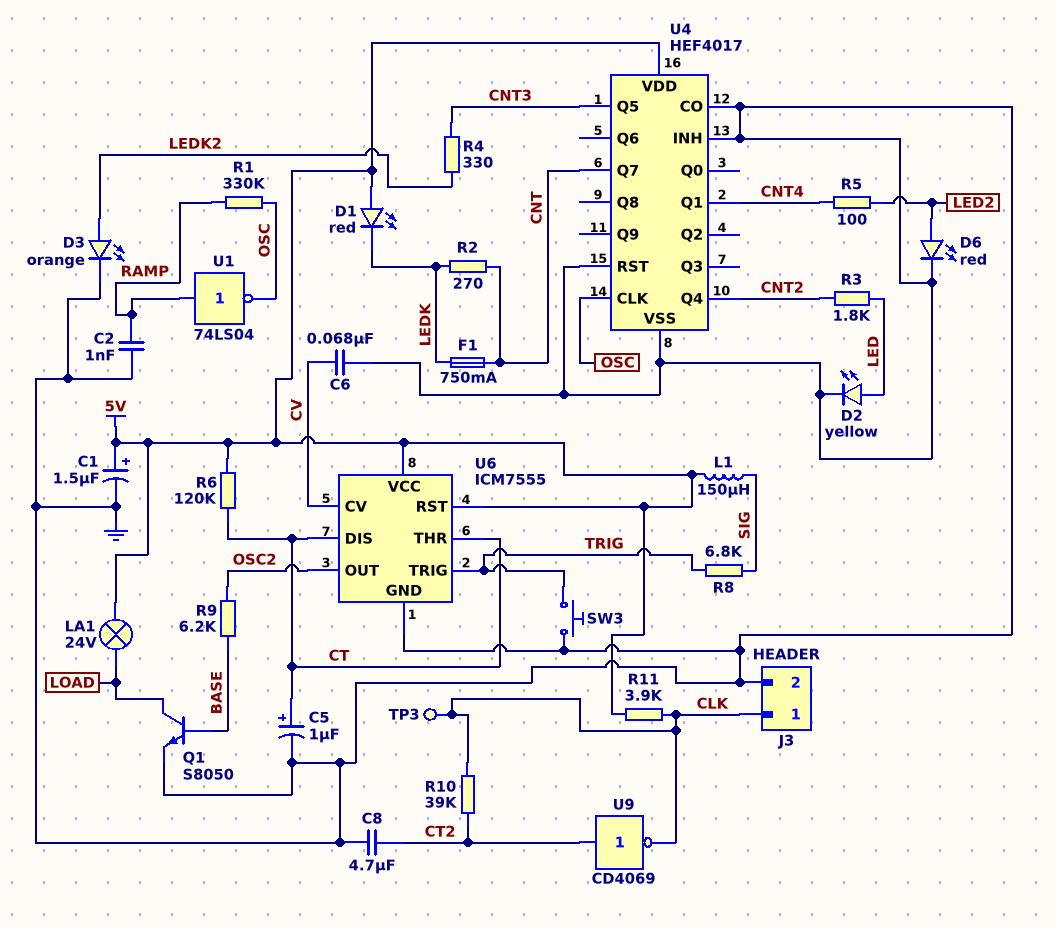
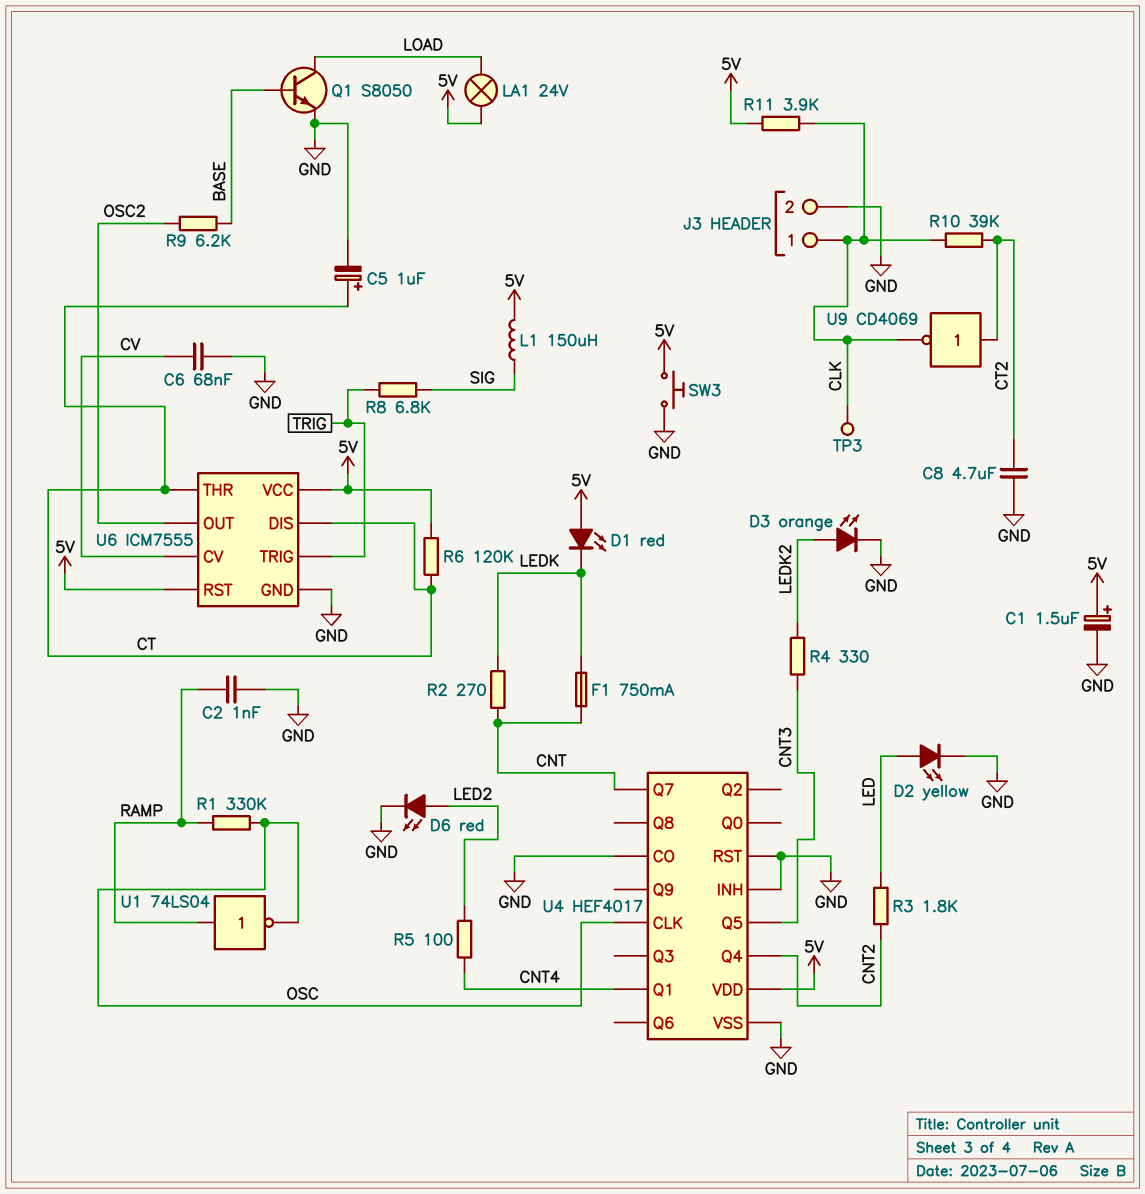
SW3: button (GND, TRIG) -> button (5V, GND)

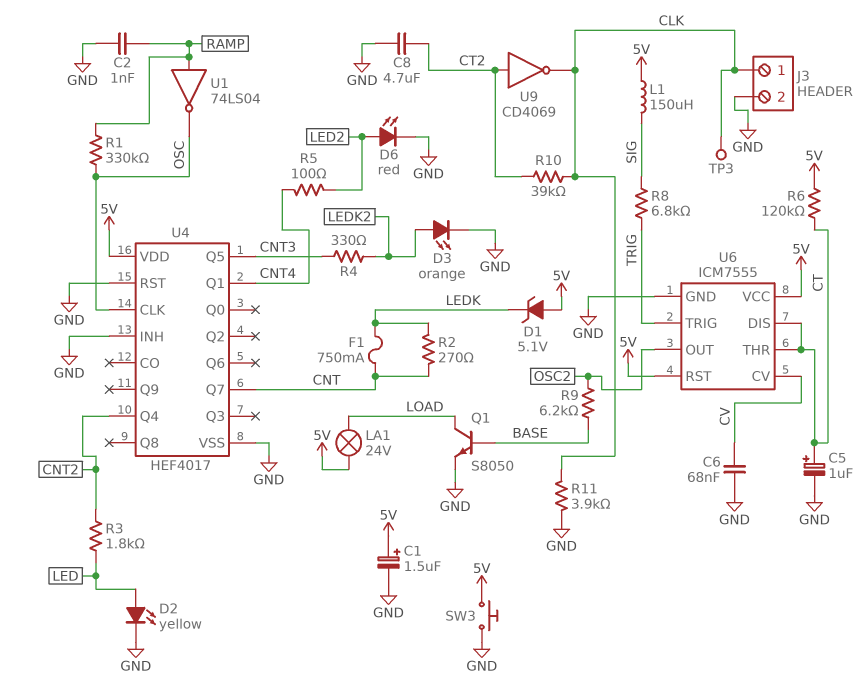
D1: LED red (A 5V, K LEDK) -> zener 5.1V (A 5V, K LEDK)
R11: 3.9k (5V, CLK) -> 3.9k (CLK, GND)
U4 pin CO: GND -> none

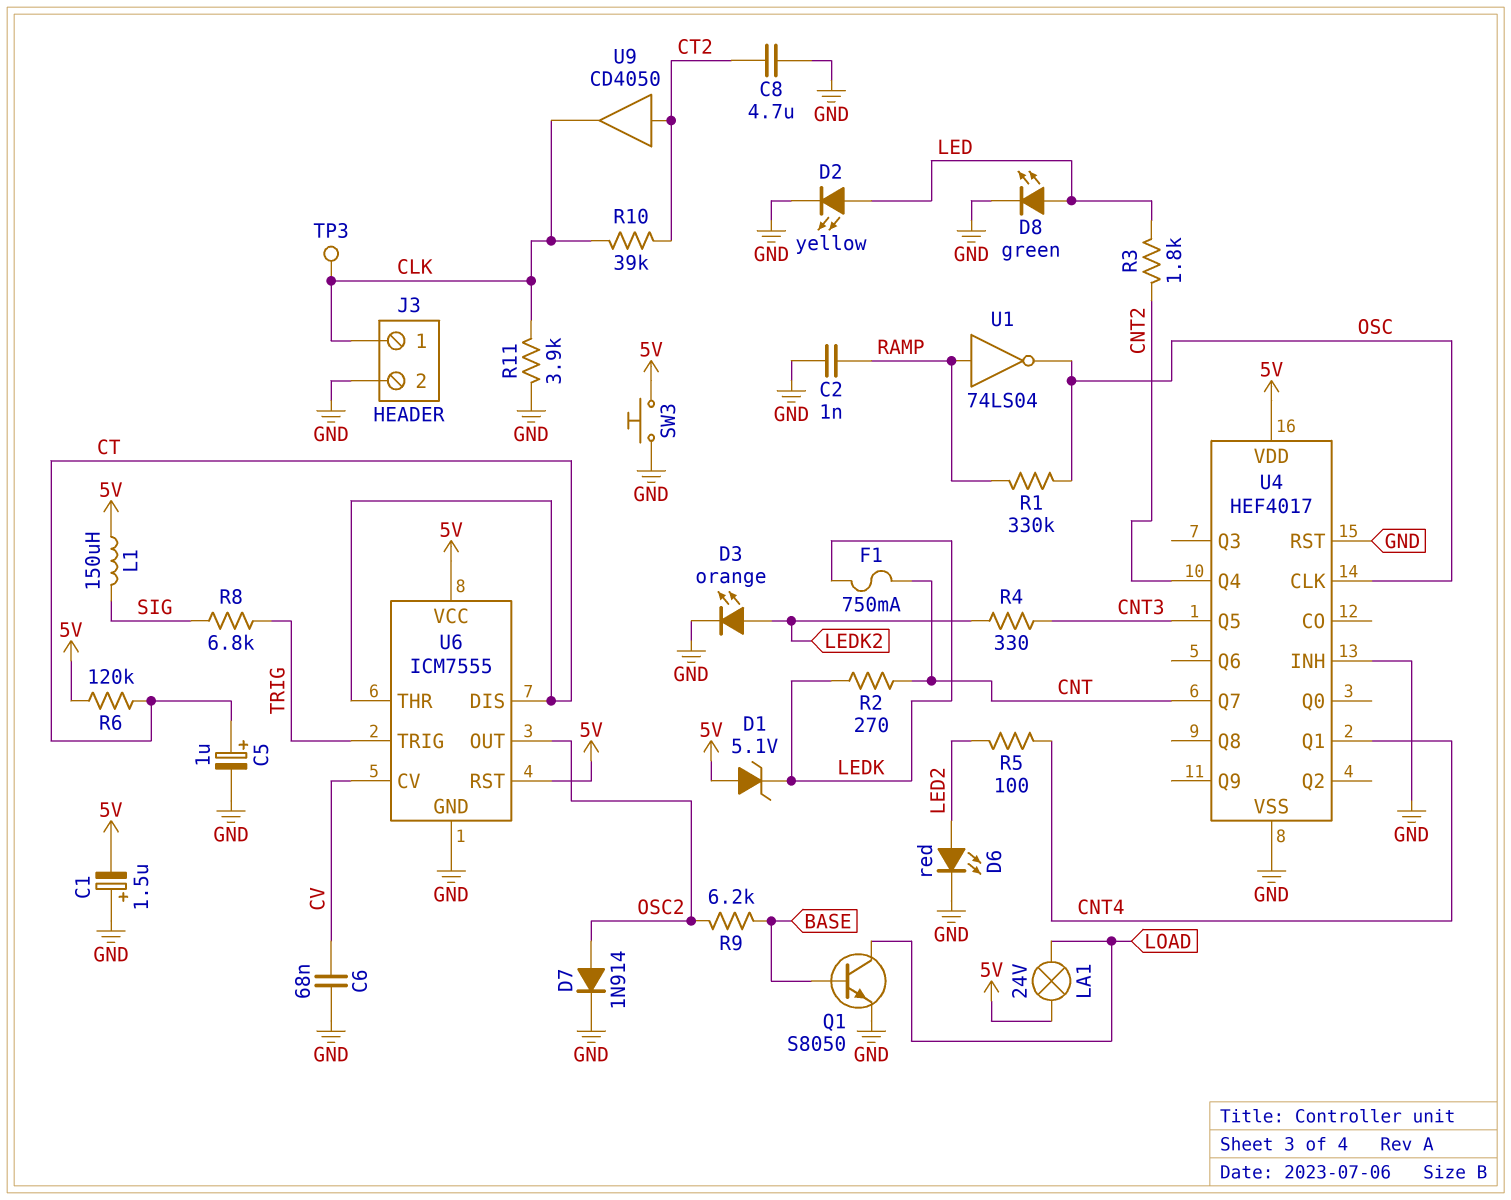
C1: 1.5uF (plus 5V, minus GND) -> 1.5uF (plus GND, minus 5V)
D7: none -> diode 1N914 (A OSC2, K GND)
D8: none -> LED green (A LED, K GND)
U9: NOT CD4069 (in CT2, out CLK) -> buffer CD4050 (in CT2, out CLK)

